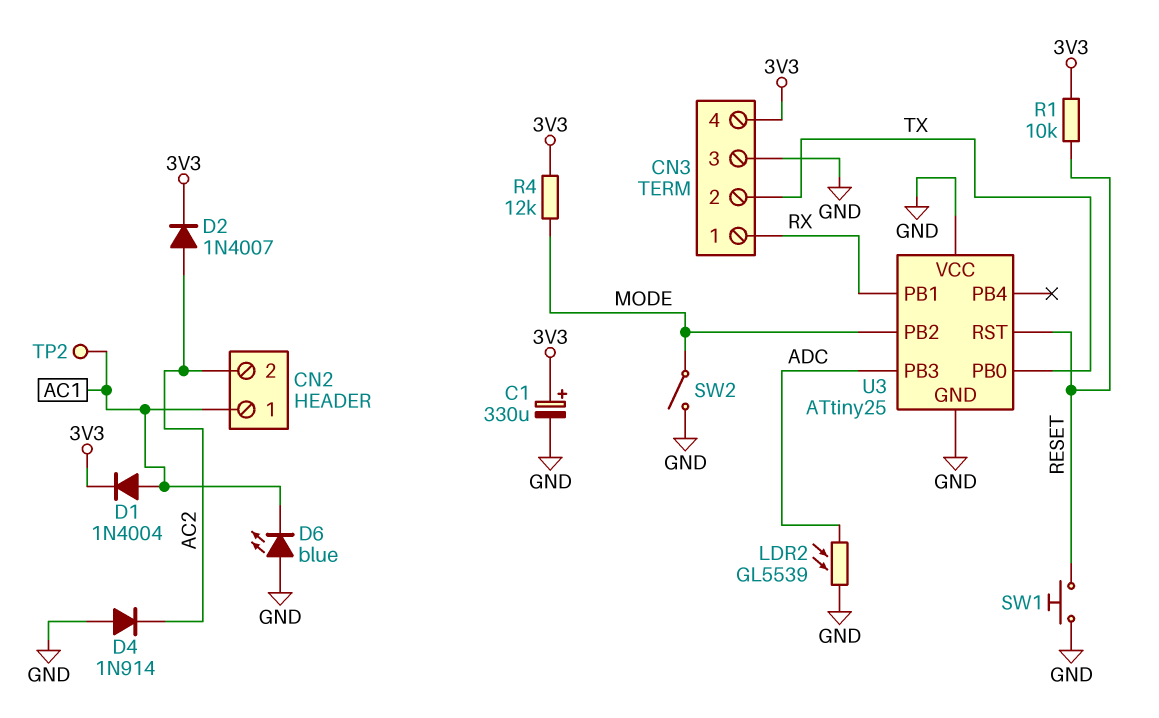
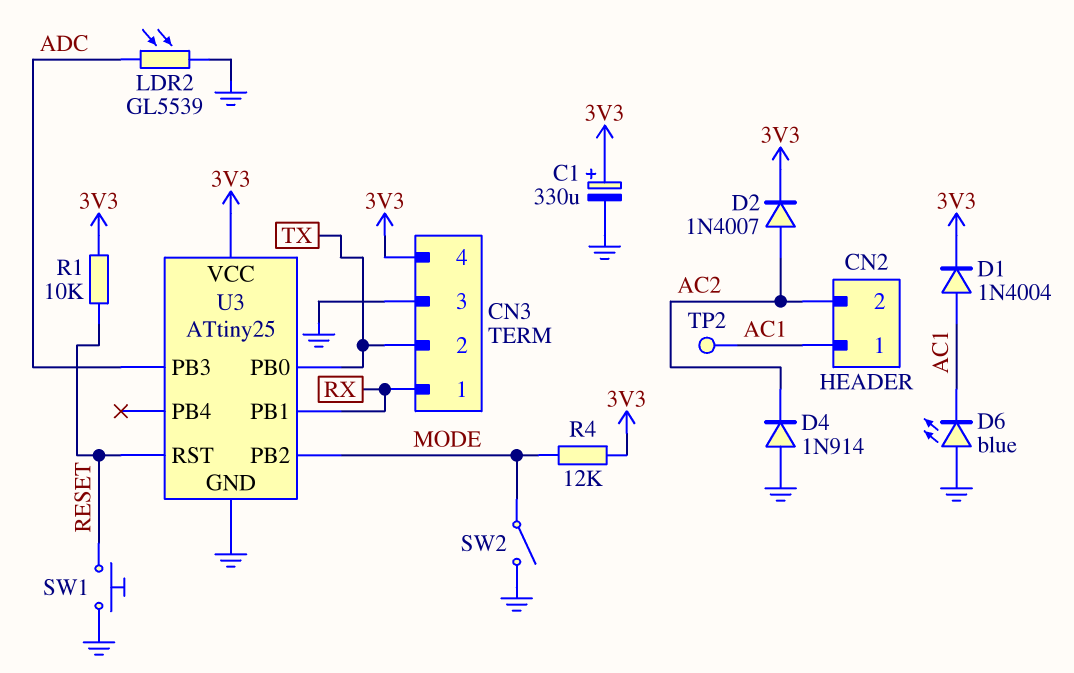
U3 pin VCC: GND -> 3V3

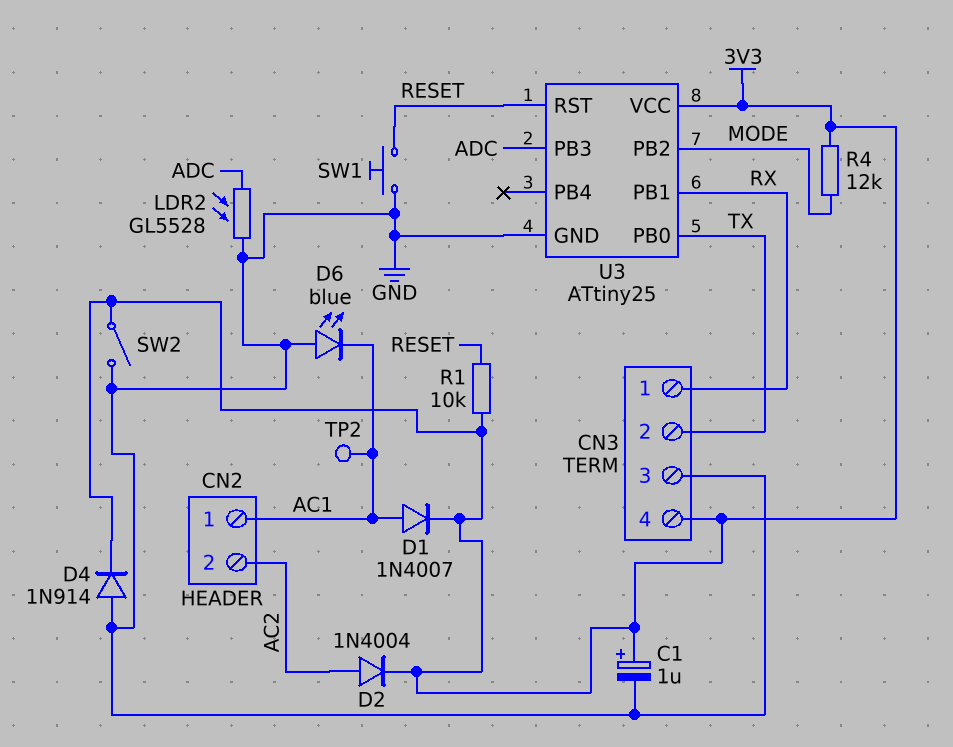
C1: 330uF (plus 3V3, minus GND) -> 1uF (plus 3V3, minus GND)
D1: diode 1N4004 (A AC1, K 3V3) -> diode 1N4007 (A AC1, K 3V3)
D2: diode 1N4007 (A AC2, K 3V3) -> diode 1N4004 (A AC2, K 3V3)
D4: diode 1N914 (A GND, K AC2) -> diode 1N914 (A GND, K 3V3)
LDR2: GL5539 (ADC, GND) -> GL5528 (ADC, GND)
SW2: switch (GND, MODE) -> switch (3V3, GND)

